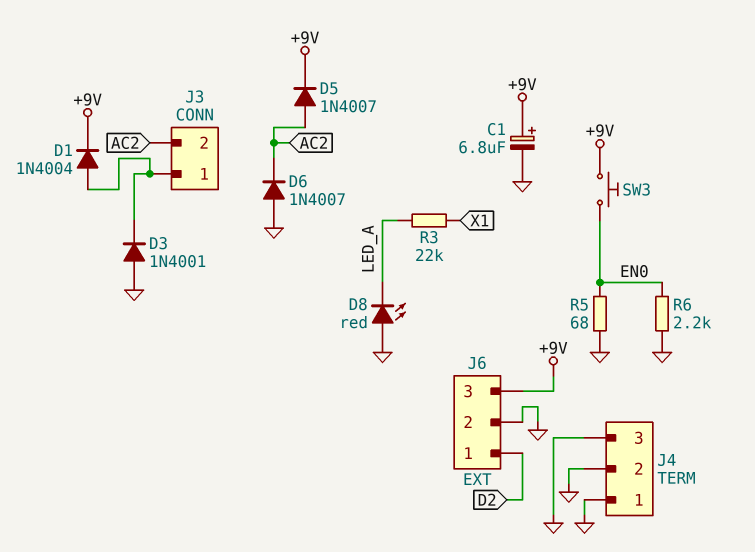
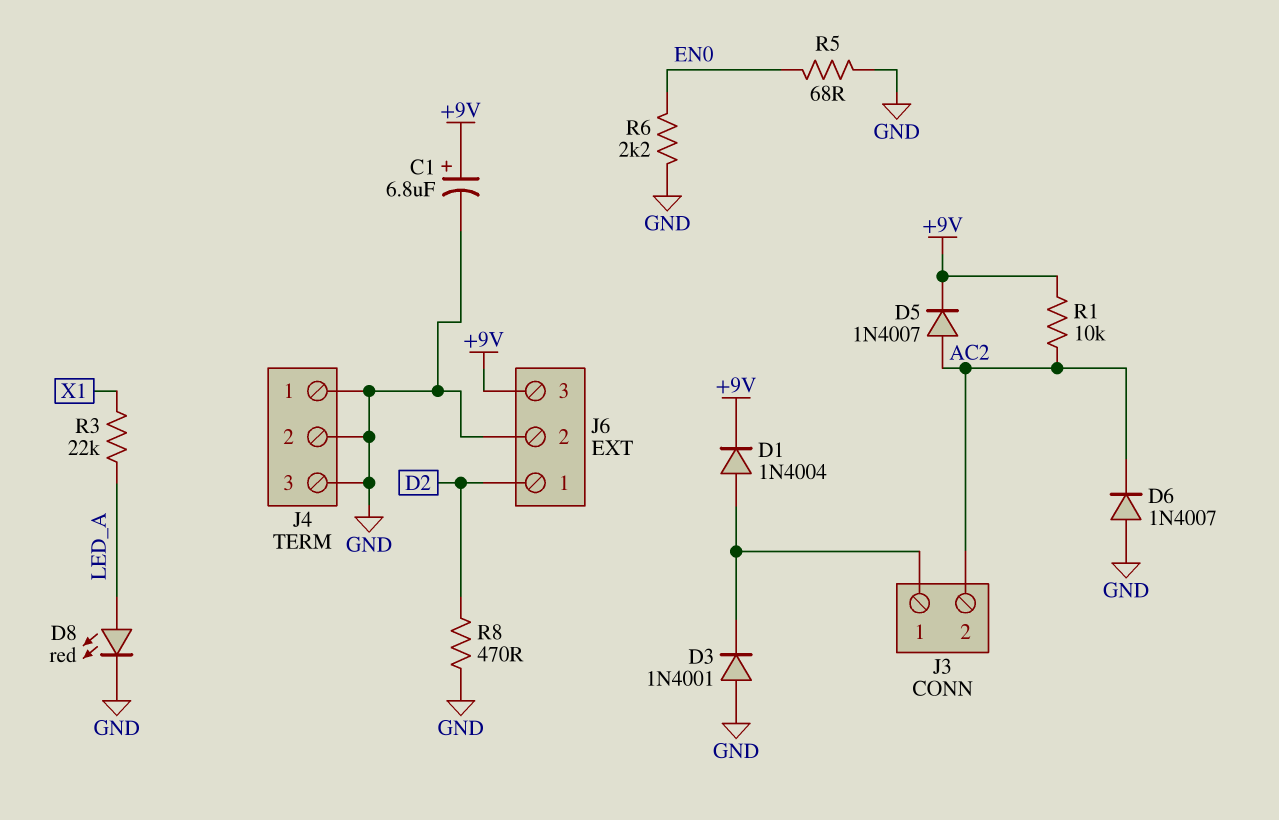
D8: LED red (A GND, K LED_A) -> LED red (A LED_A, K GND)
R1: none -> 10k (+9V, AC2)
R8: none -> 470 (D2, GND)
SW3: button (+9V, EN0) -> none

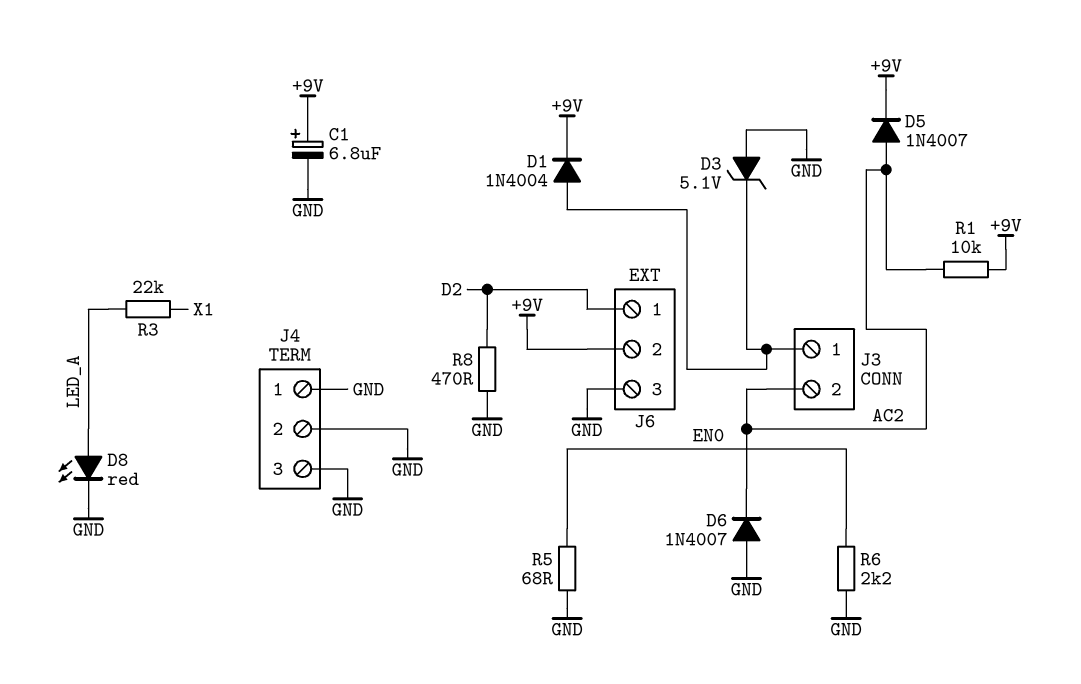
D3: diode 1N4001 (A GND, K J3/1) -> zener 5.1V (A GND, K J3/1)
J6 pin 2: GND -> +9V
J6 pin 3: +9V -> GND

